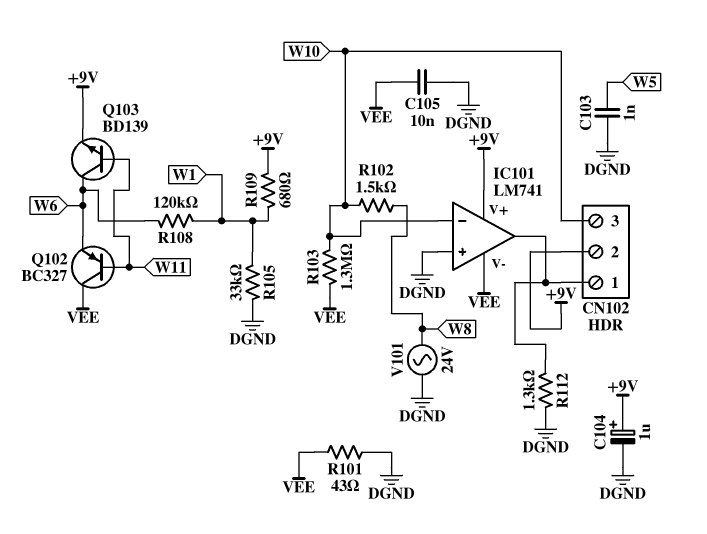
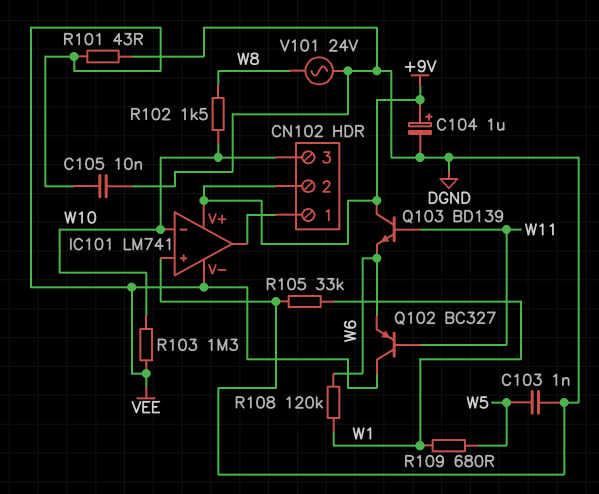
Q103: NPN BD139 (B W11, C W6, E +9V) -> NPN BD139 (B W11, C +9V, E W6)
R109: 680 (+9V, W1) -> 680 (W1, W5)
R112: 1.3k (CN102/1, DGND) -> none

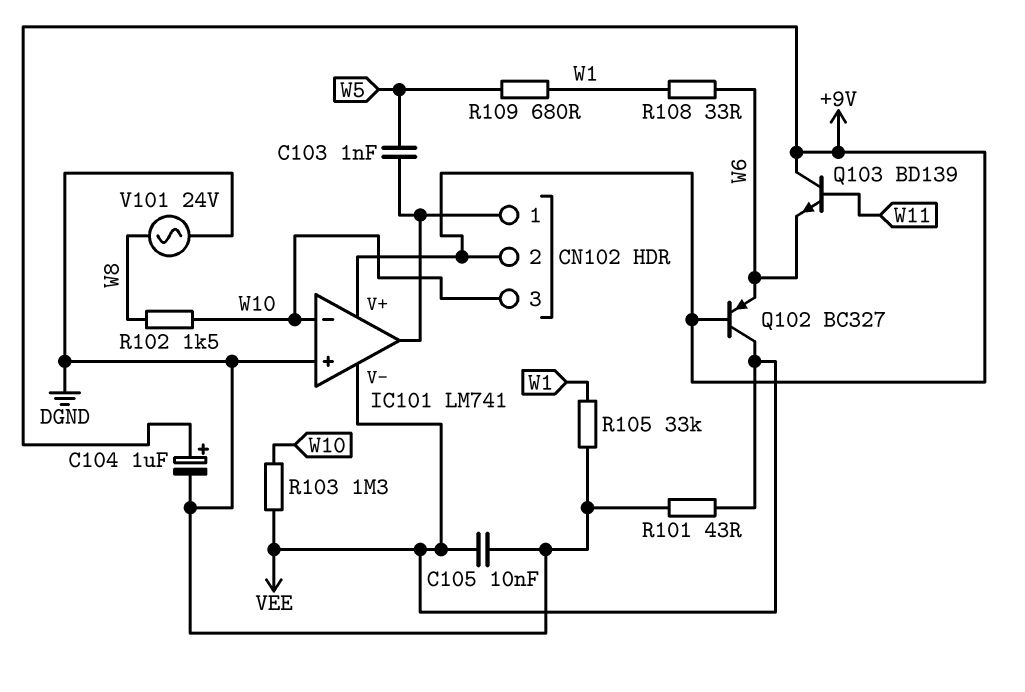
C103: 1nF (DGND, W5) -> 1nF (CN102/1, W5)
Q102: PNP BC327 (B W11, C VEE, E W6) -> PNP BC327 (B +9V, C VEE, E W6)
R108: 120k (W1, W6) -> 33 (W1, W6)

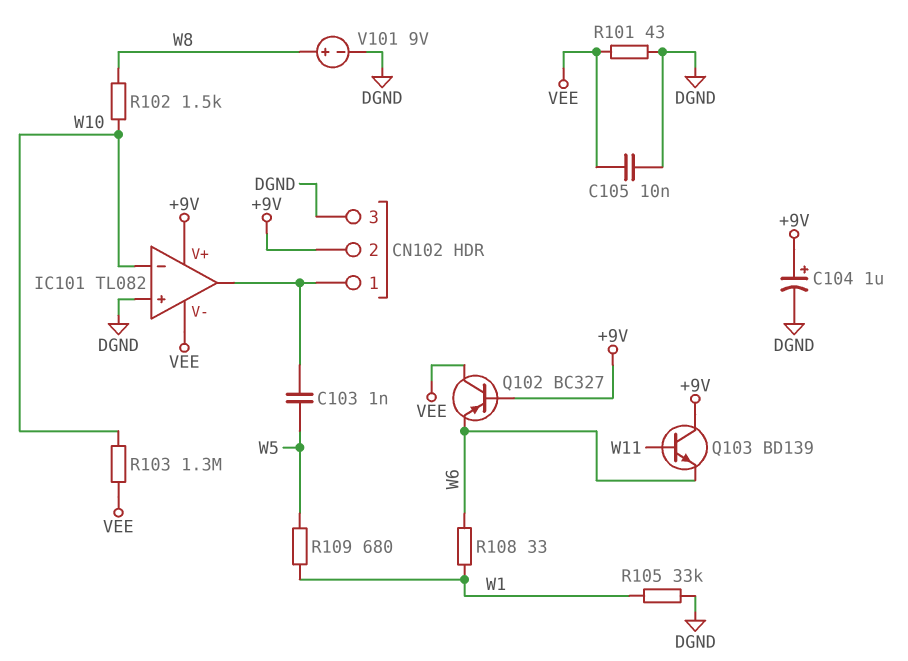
CN102 pin 3: W10 -> DGND
IC101: LM741 -> TL082
V101: AC 24V (DGND, W8) -> 9V (plus W8, minus DGND)

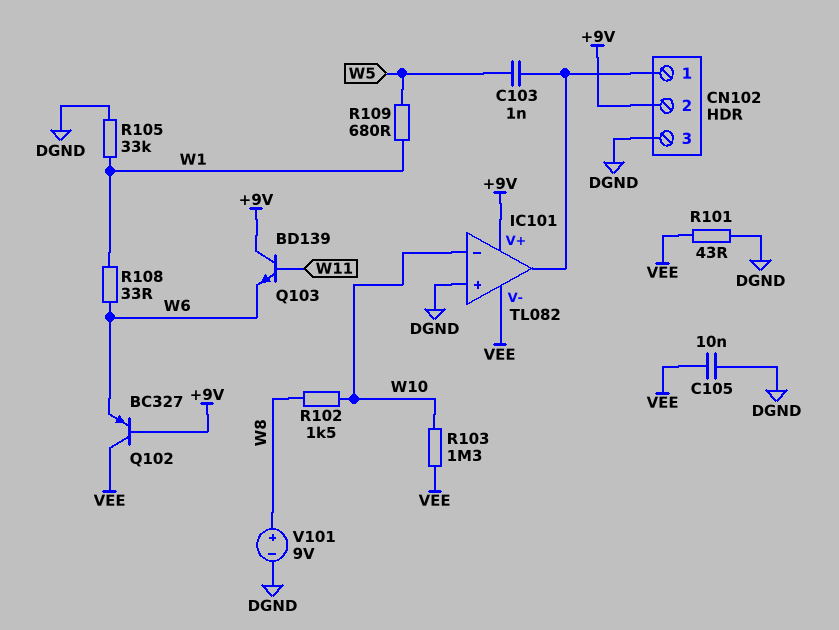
C104: 1uF (plus +9V, minus DGND) -> none

